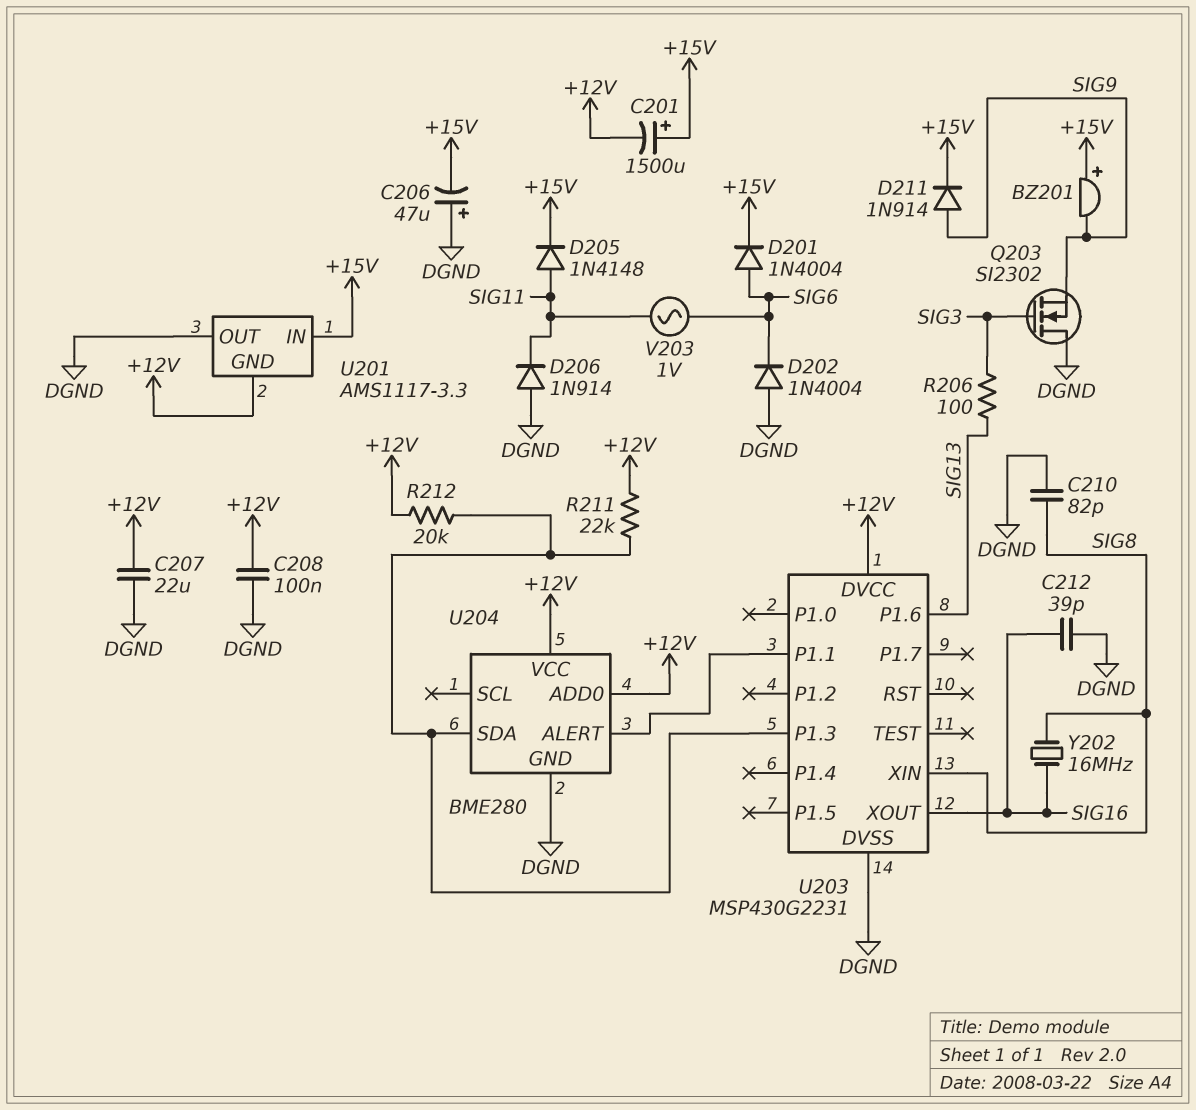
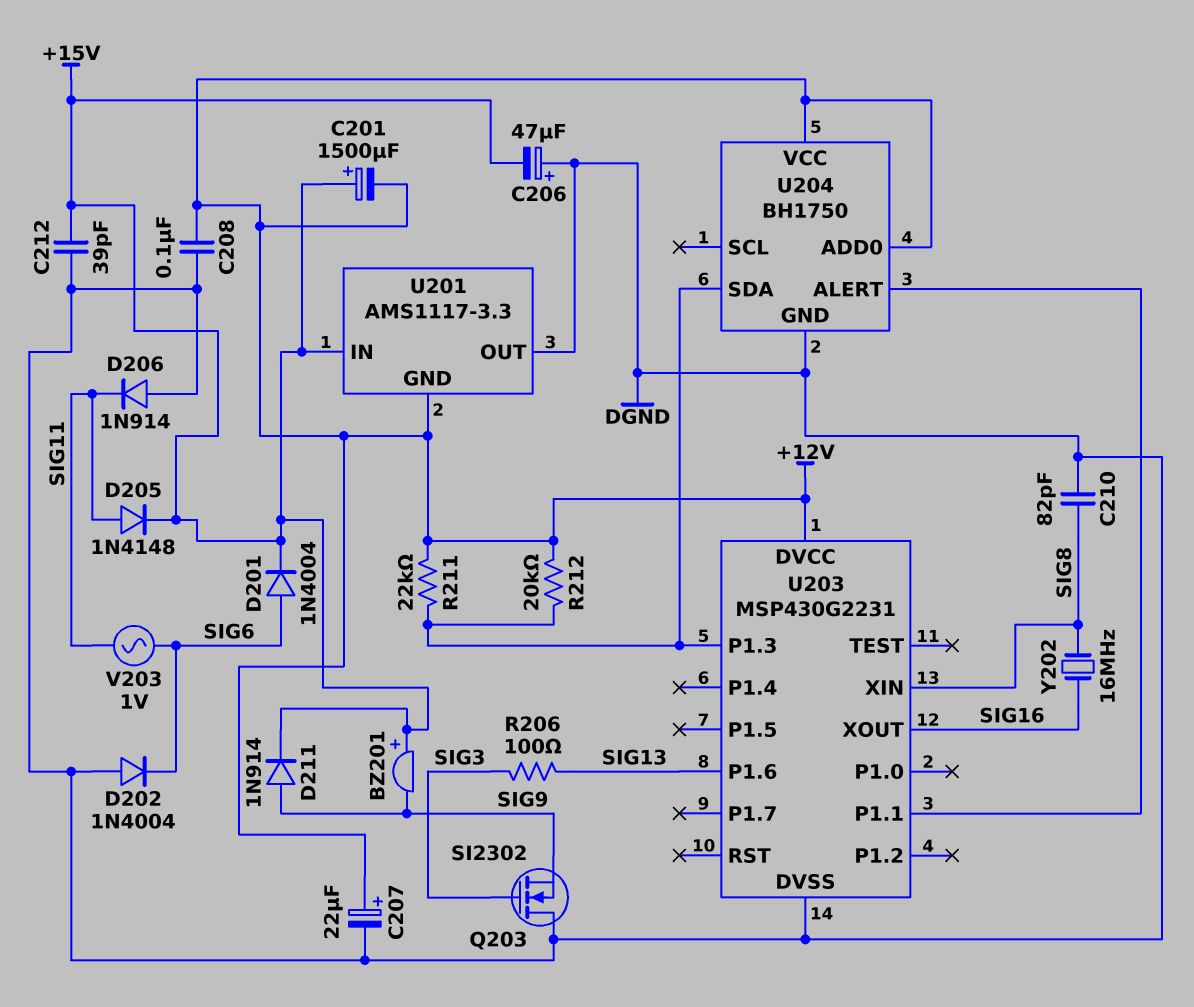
C207: 22uF (+12V, DGND) -> 22uF (plus +12V, minus DGND)
C212: 39pF (DGND, SIG16) -> 39pF (+15V, DGND)
U204: BME280 -> BH1750

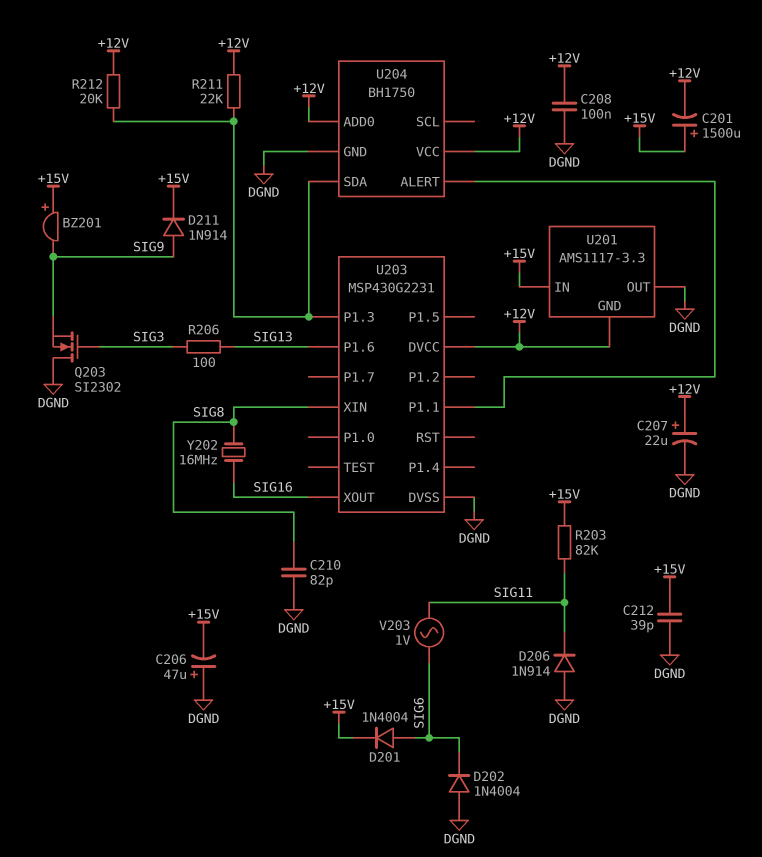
D205: diode 1N4148 (A SIG11, K +15V) -> none
R203: none -> 82k (+15V, SIG11)

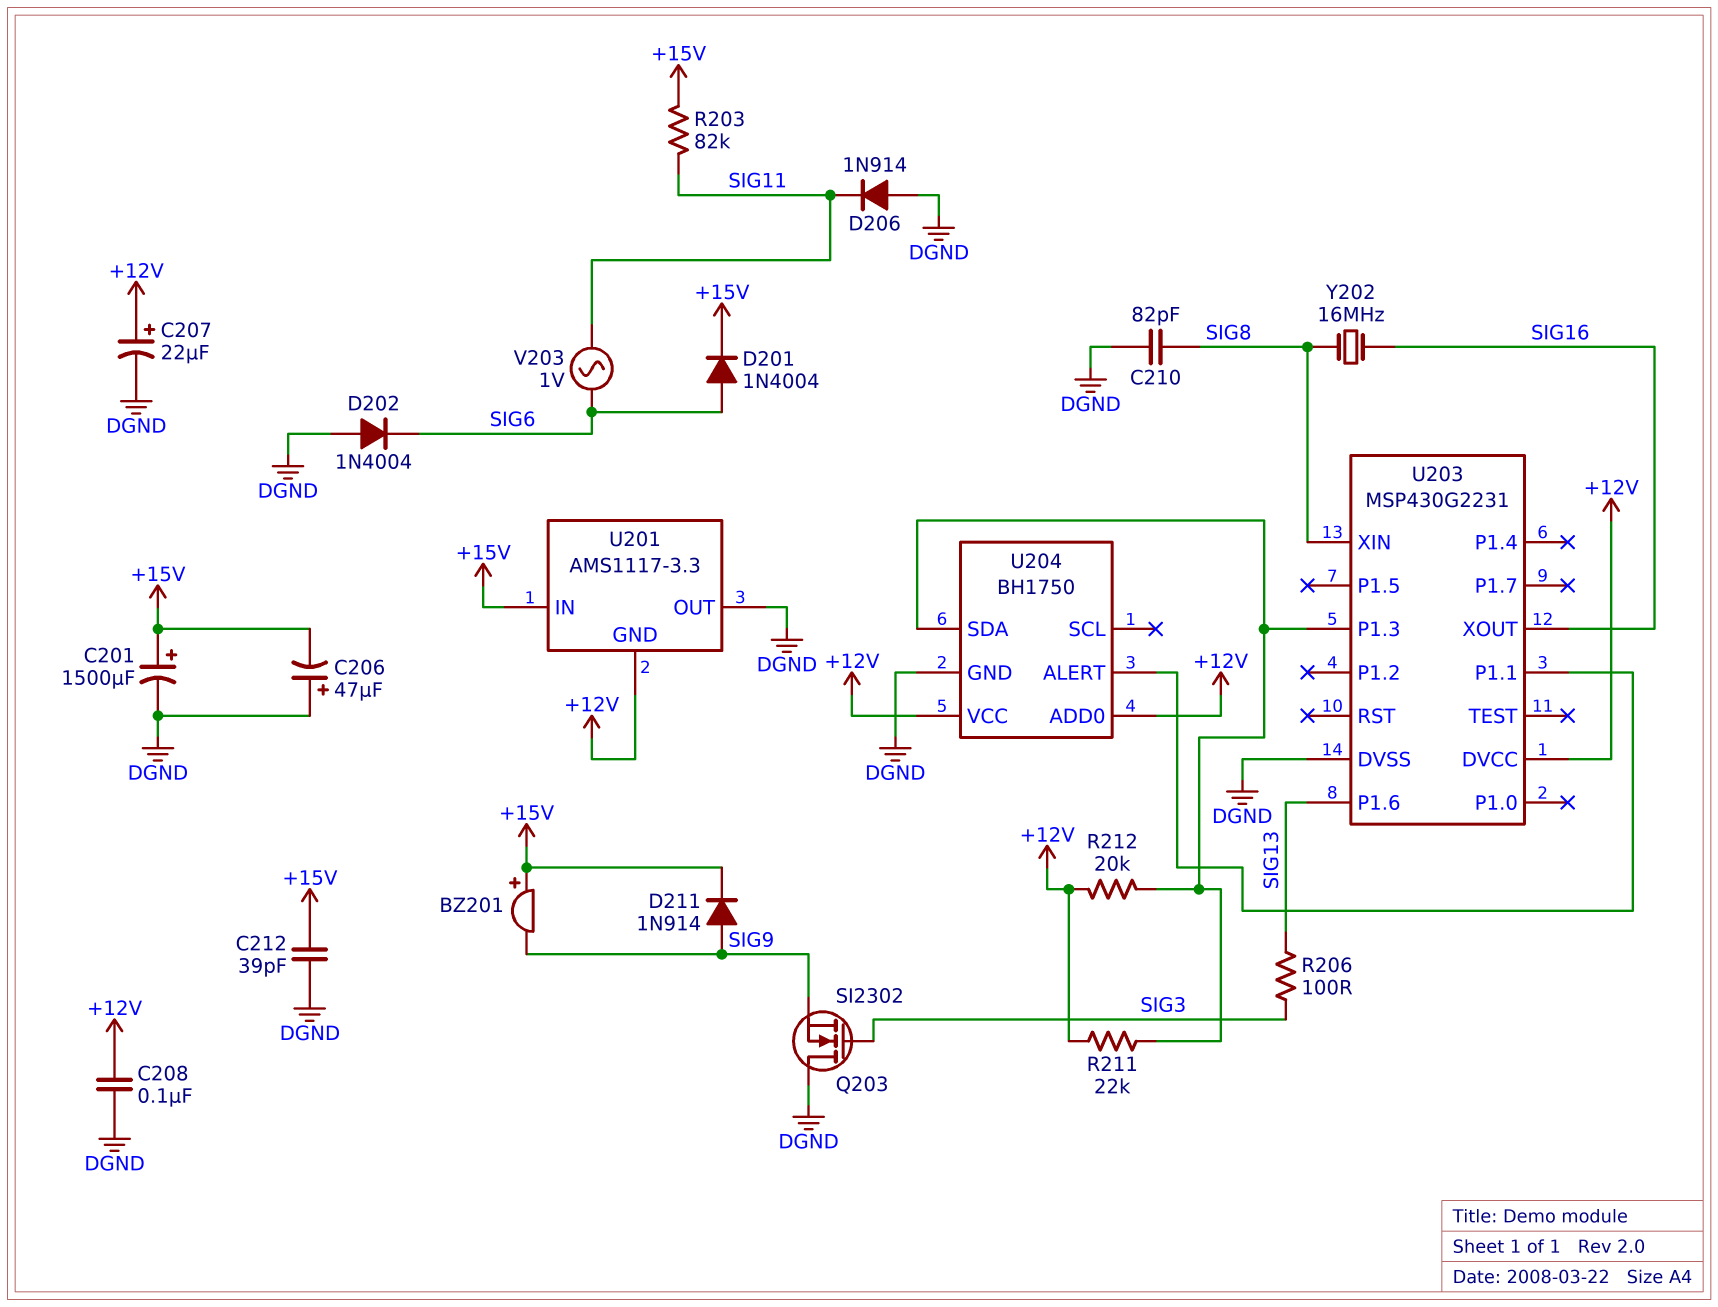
C201: 1500uF (plus +15V, minus +12V) -> 1500uF (plus +15V, minus DGND)

